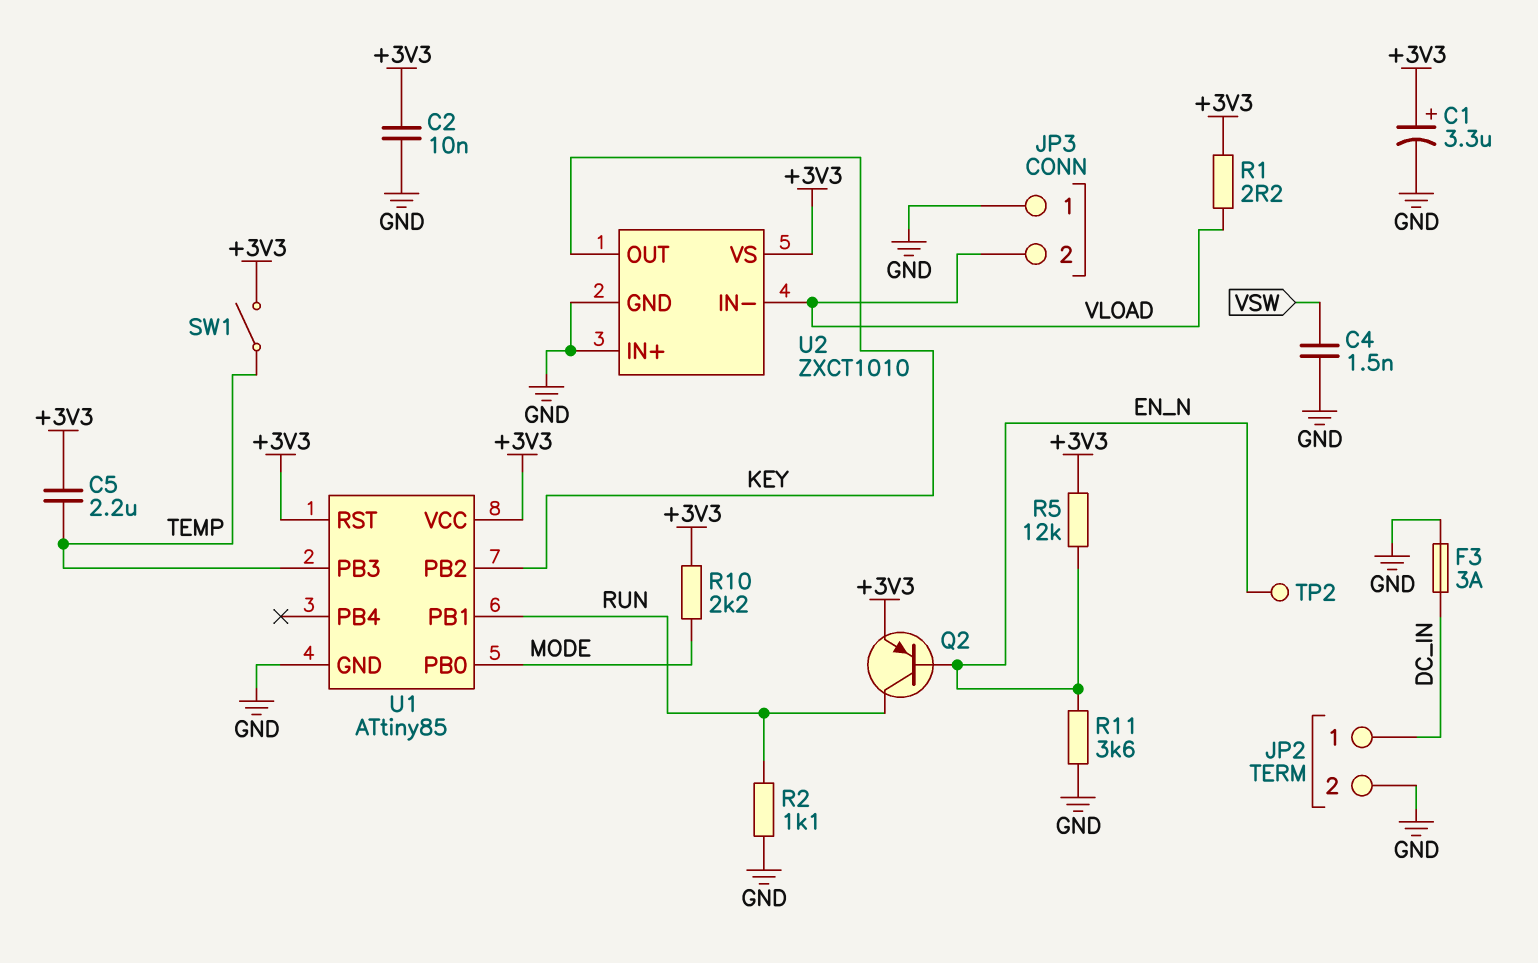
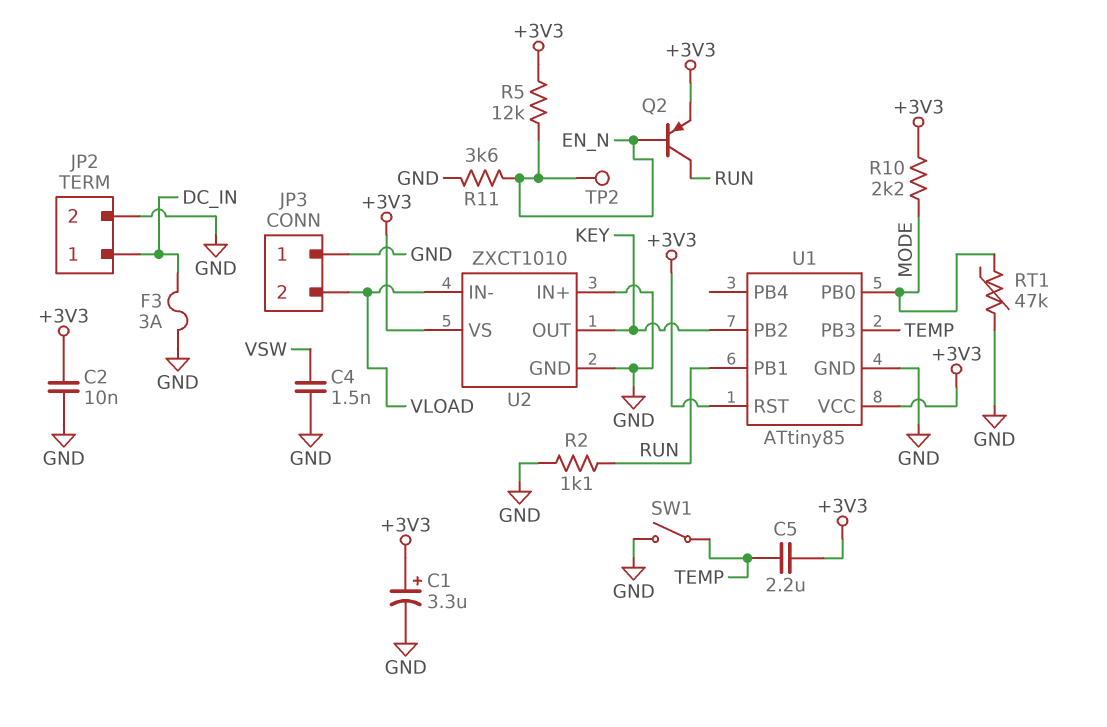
R1: 2.2 (+3V3, VLOAD) -> none
RT1: none -> 47k (GND, MODE)
SW1: switch (+3V3, TEMP) -> switch (GND, TEMP)

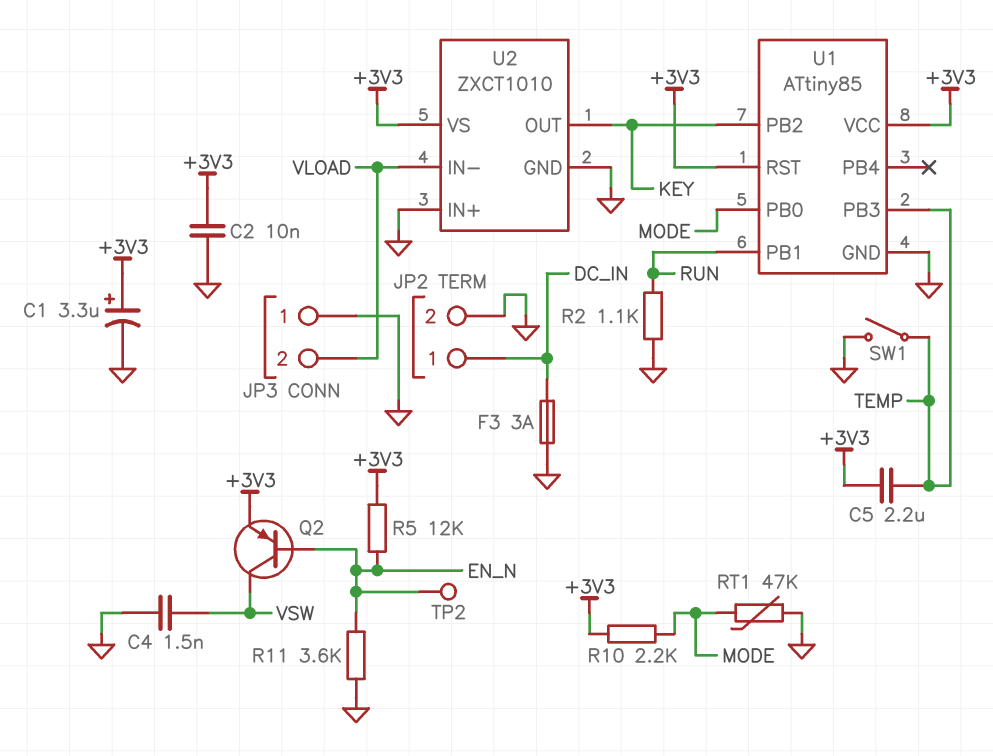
Q2: PNP (B EN_N, C RUN, E +3V3) -> PNP (B EN_N, C VSW, E +3V3)

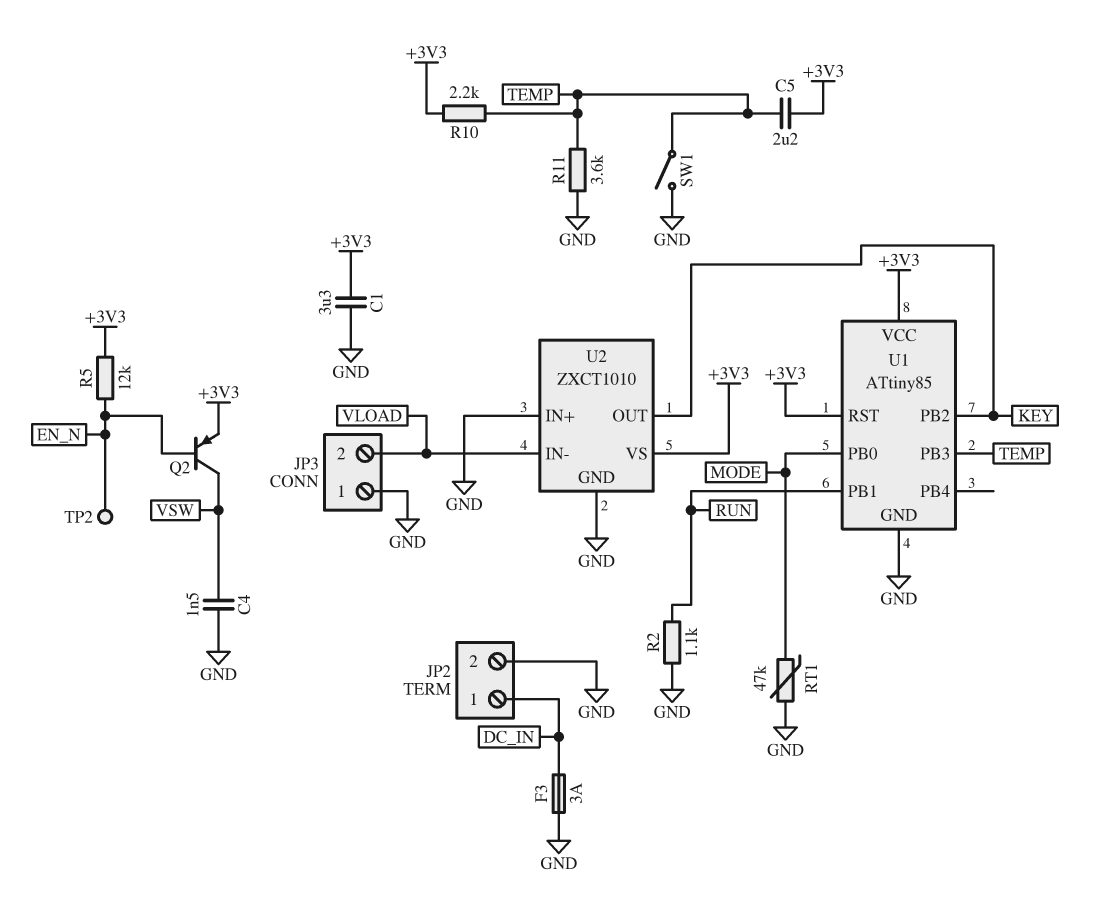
C1: 3.3uF (plus +3V3, minus GND) -> 3.3uF (+3V3, GND)
C2: 10nF (+3V3, GND) -> none
R10: 2.2k (+3V3, MODE) -> 2.2k (+3V3, TEMP)
R11: 3.6k (EN_N, GND) -> 3.6k (GND, TEMP)

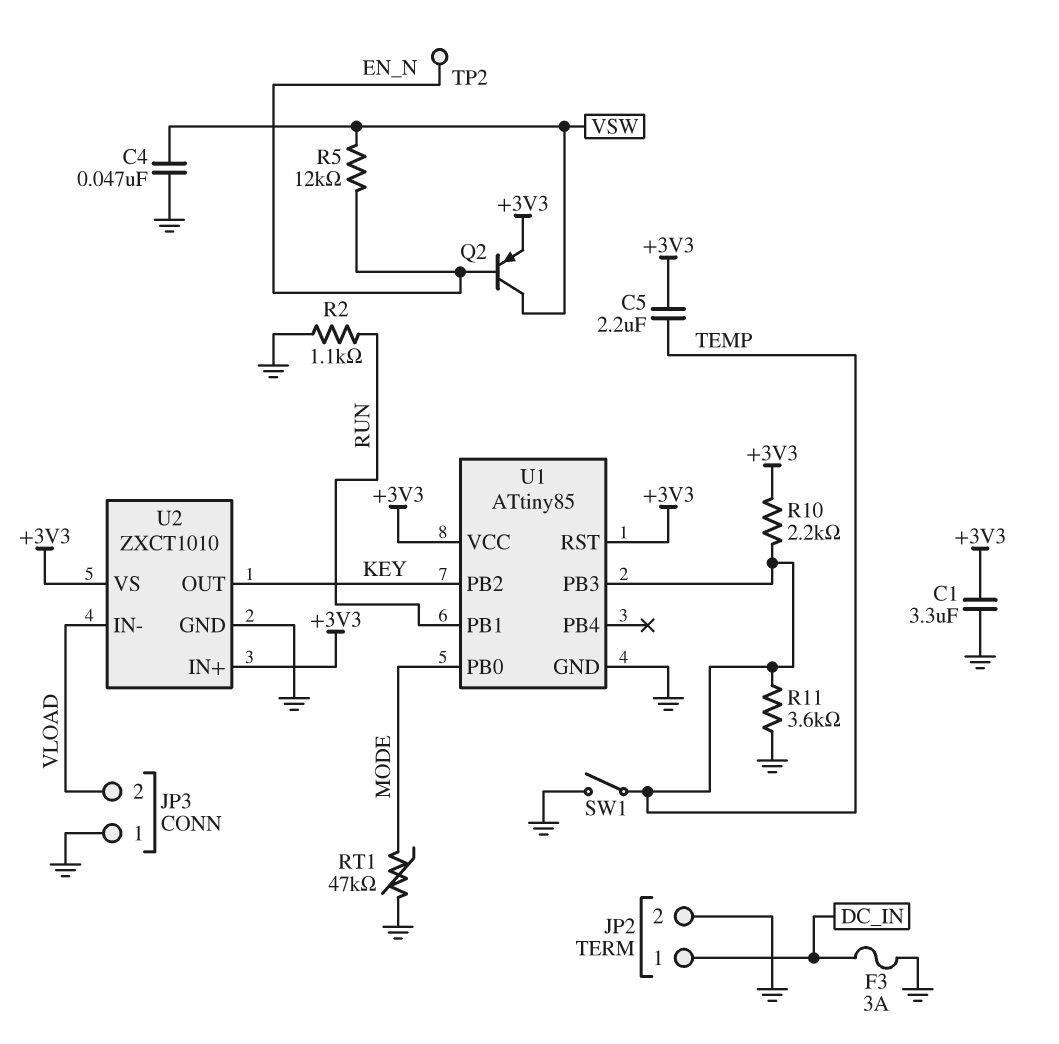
C4: 1.5nF (GND, VSW) -> 47nF (GND, VSW)
R5: 12k (+3V3, EN_N) -> 12k (EN_N, VSW)
U2 pin IN+: GND -> +3V3

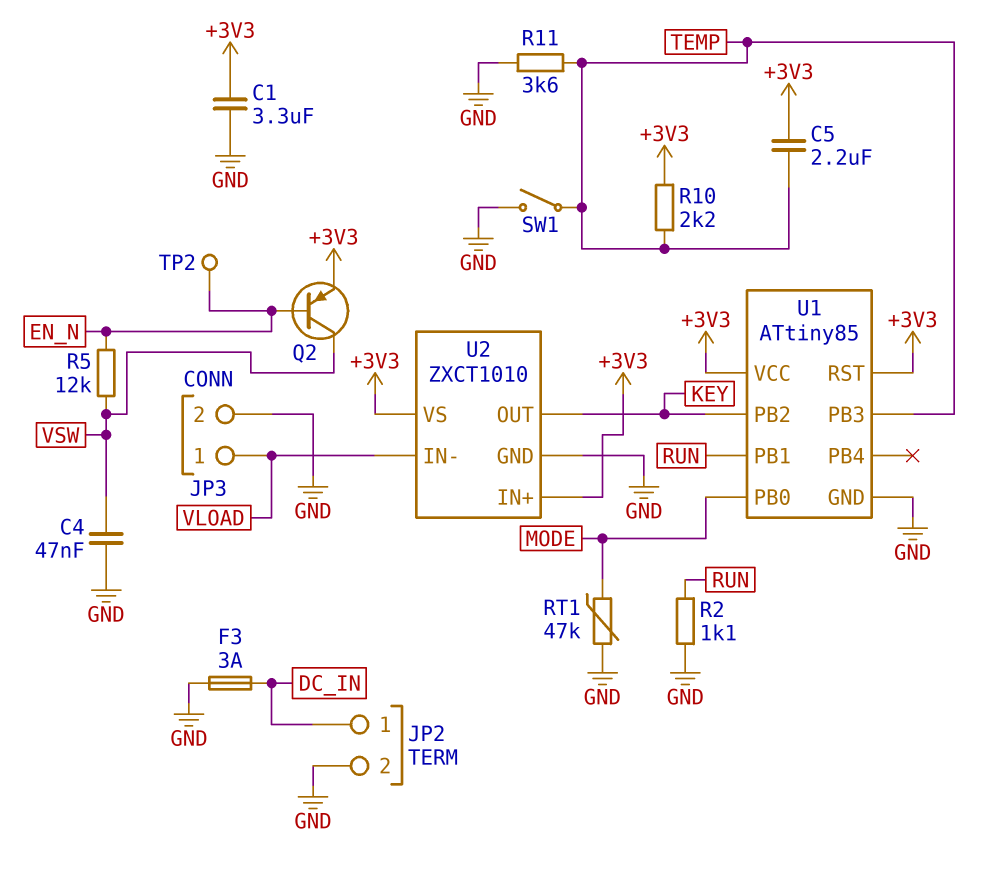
JP3 pin 1: GND -> VLOAD
JP3 pin 2: VLOAD -> GND

